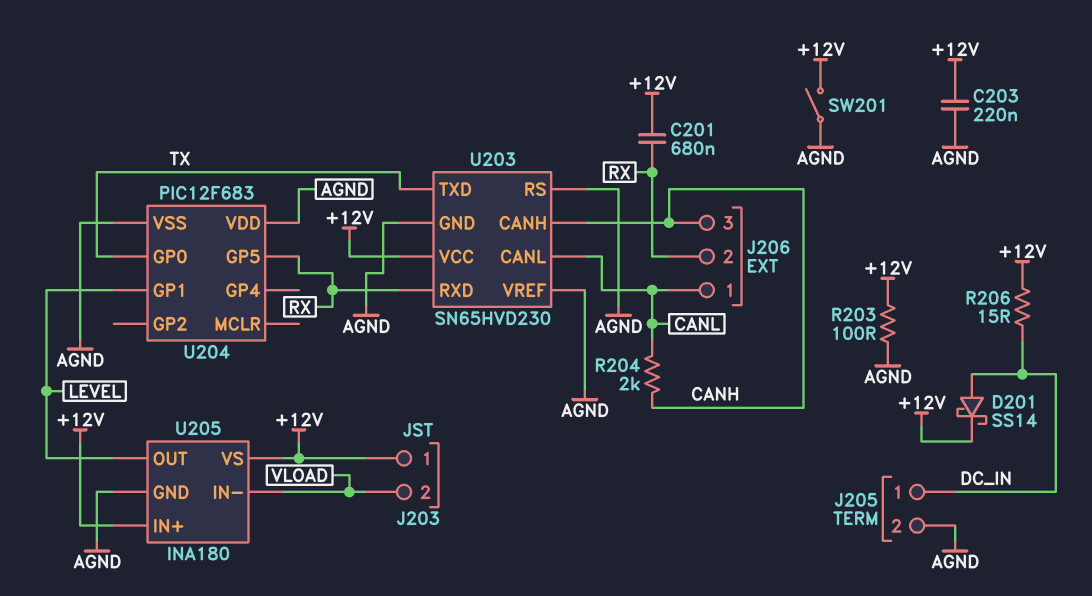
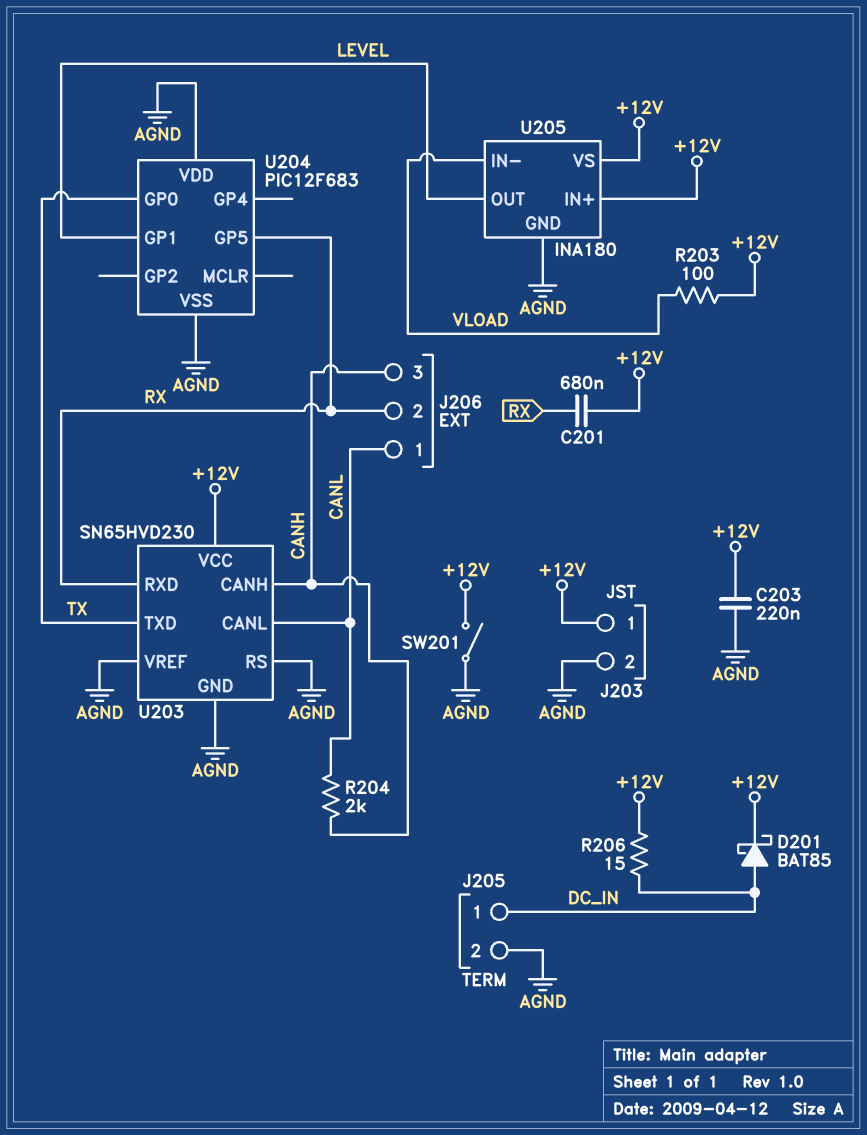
D201: schottky SS14 (A DC_IN, K +12V) -> schottky BAT85 (A DC_IN, K +12V)
J203 pin 2: VLOAD -> AGND
R203: 100 (+12V, AGND) -> 100 (+12V, VLOAD)

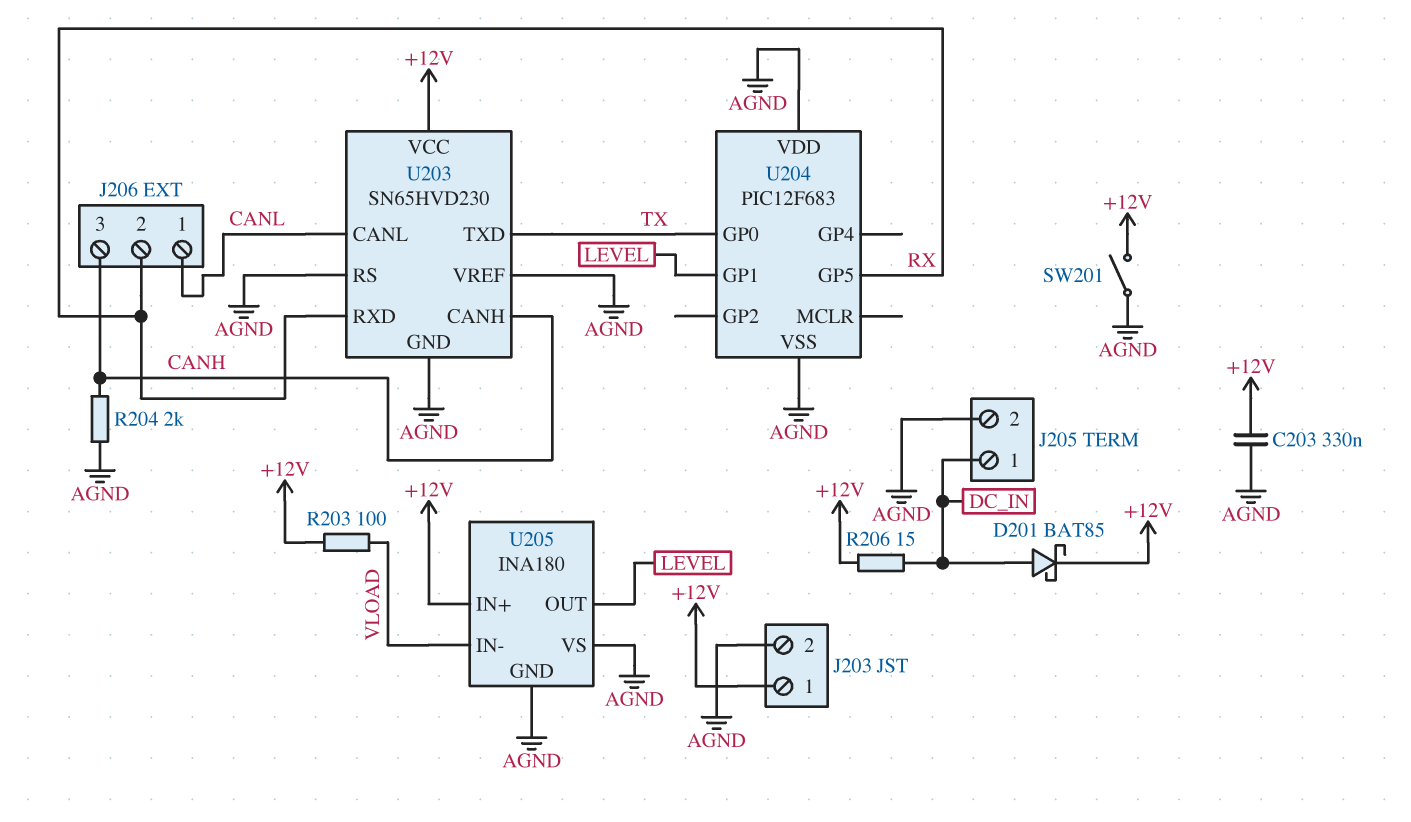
C201: 680nF (+12V, RX) -> none
C203: 220nF (+12V, AGND) -> 330nF (+12V, AGND)
R204: 2k (CANH, CANL) -> 2k (AGND, CANH)
U205 pin VS: +12V -> AGND

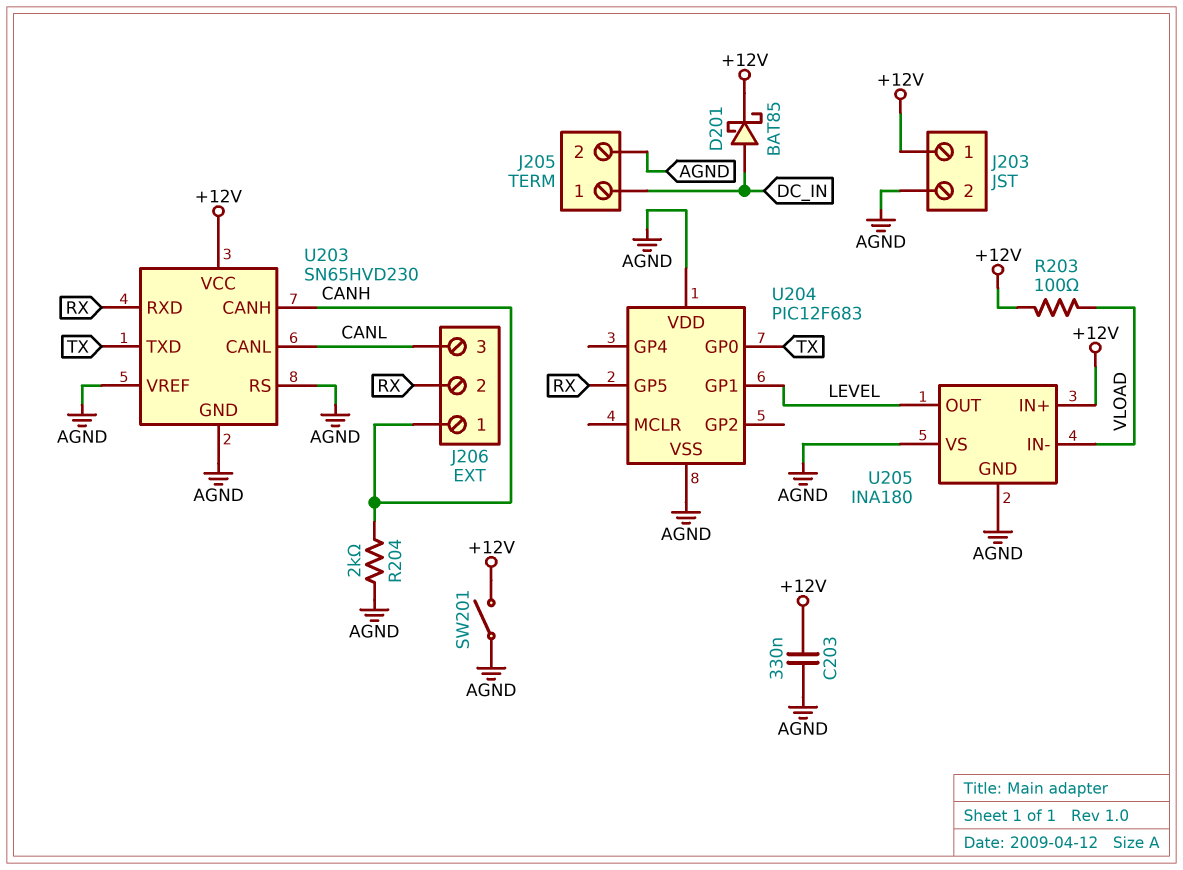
J206 pin 1: CANL -> CANH
J206 pin 3: CANH -> CANL
R206: 15 (+12V, DC_IN) -> none

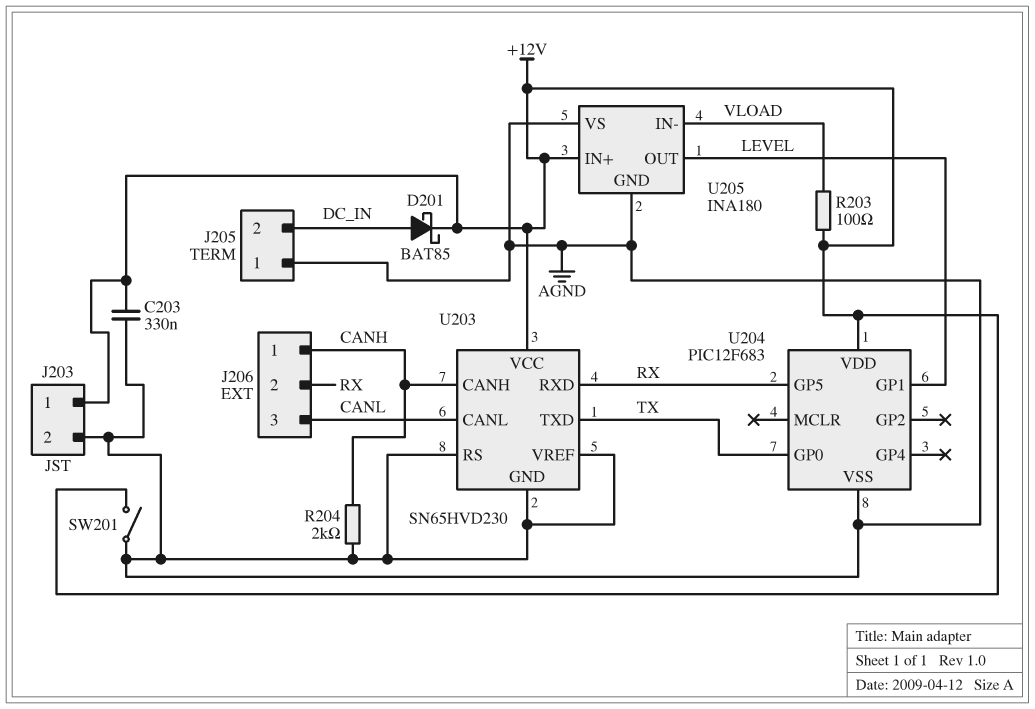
J205 pin 1: DC_IN -> AGND
J205 pin 2: AGND -> DC_IN
U204 pin VDD: AGND -> +12V

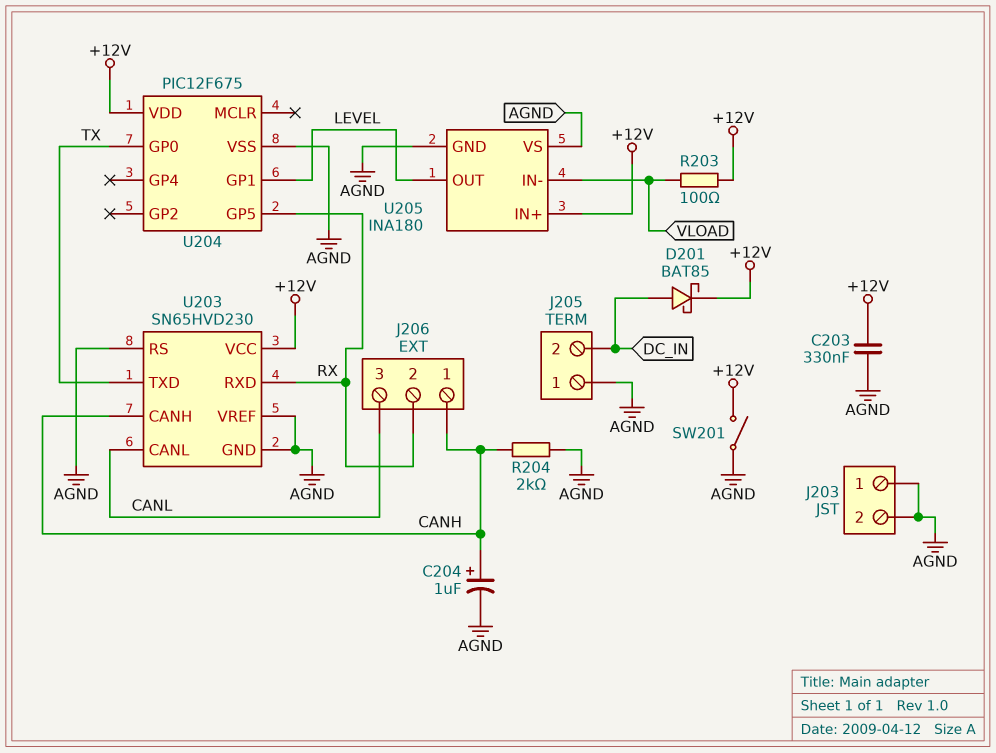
C204: none -> 1uF (plus CANH, minus AGND)
J203 pin 1: +12V -> AGND
U204: PIC12F683 -> PIC12F675

